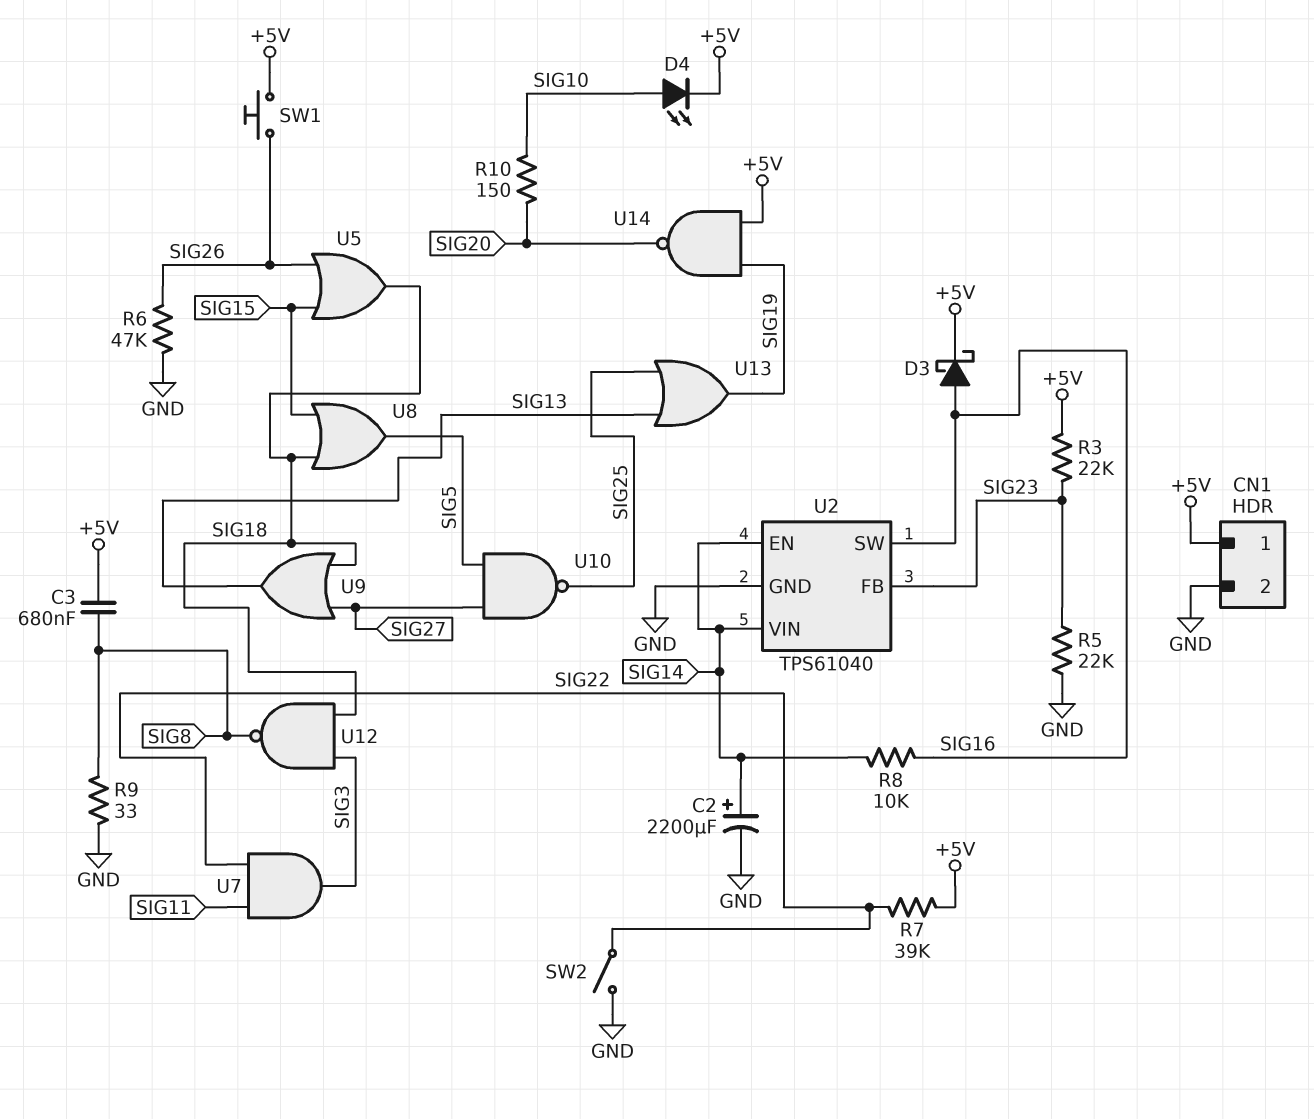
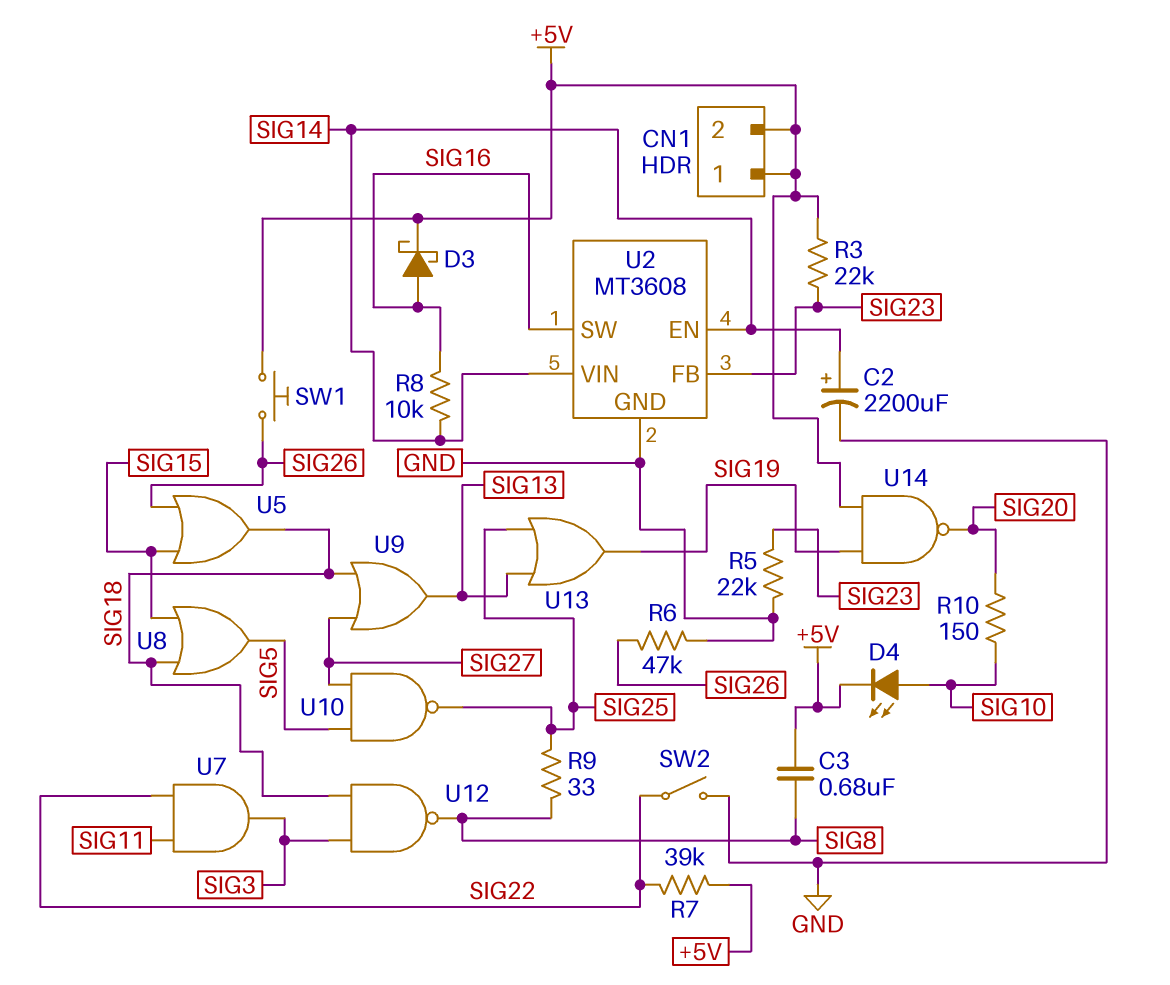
CN1 pin 2: GND -> +5V
R9: 33 (GND, SIG8) -> 33 (SIG8, SIG25)
U2: TPS61040 -> MT3608

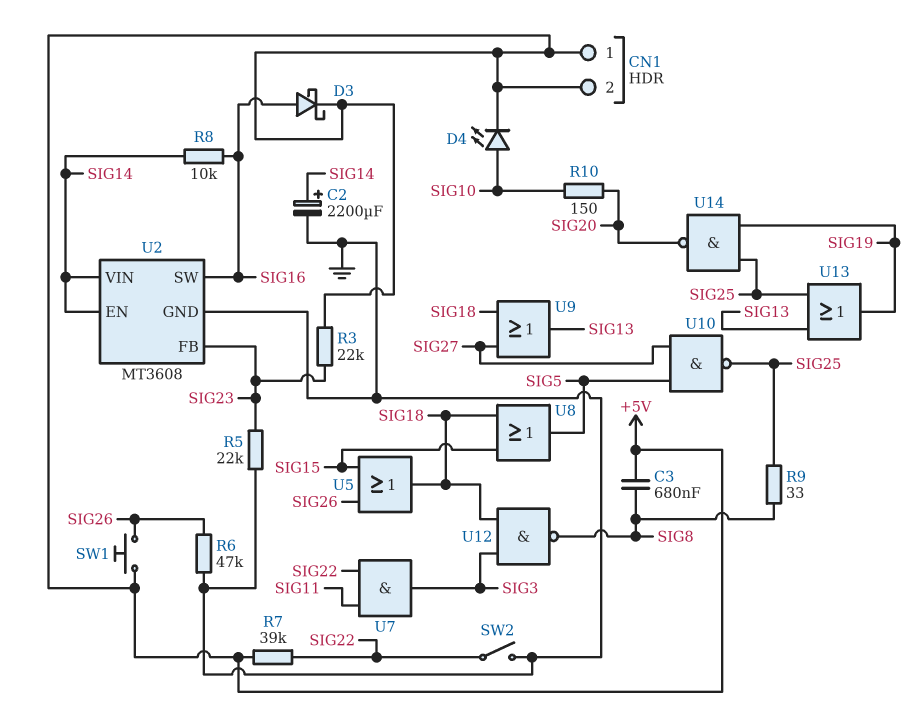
U14: NAND (in +5V, in SIG19, out SIG20) -> NAND (in SIG19, in SIG25, out SIG20)

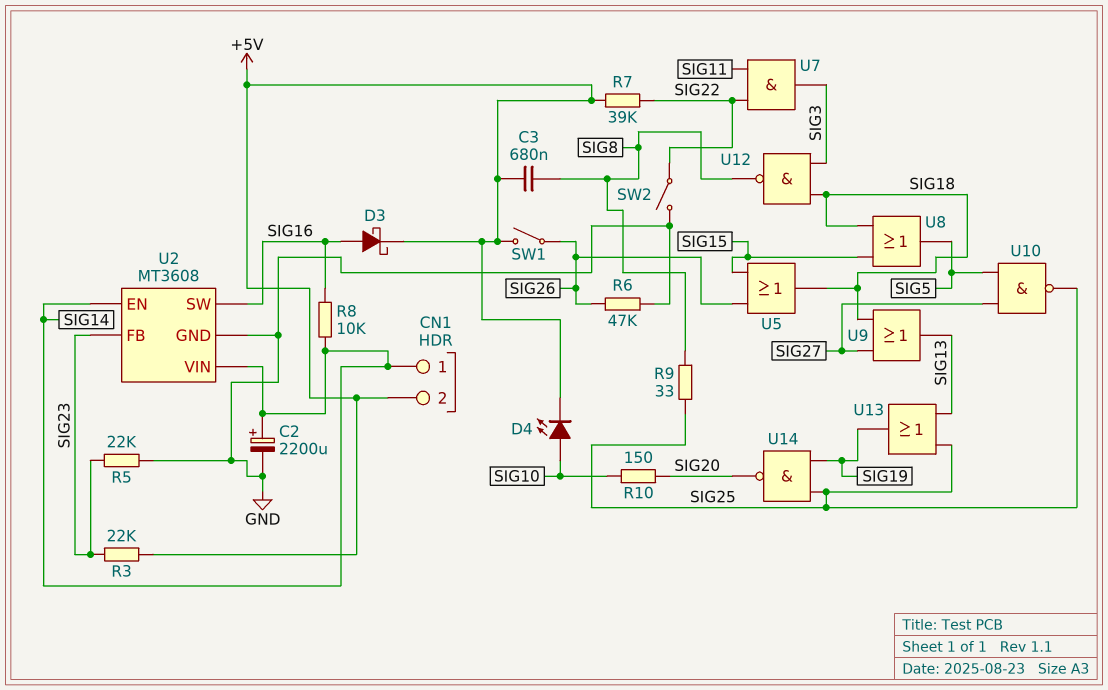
CN1 pin 1: +5V -> SIG14
SW1: button (+5V, SIG26) -> switch (+5V, SIG26)

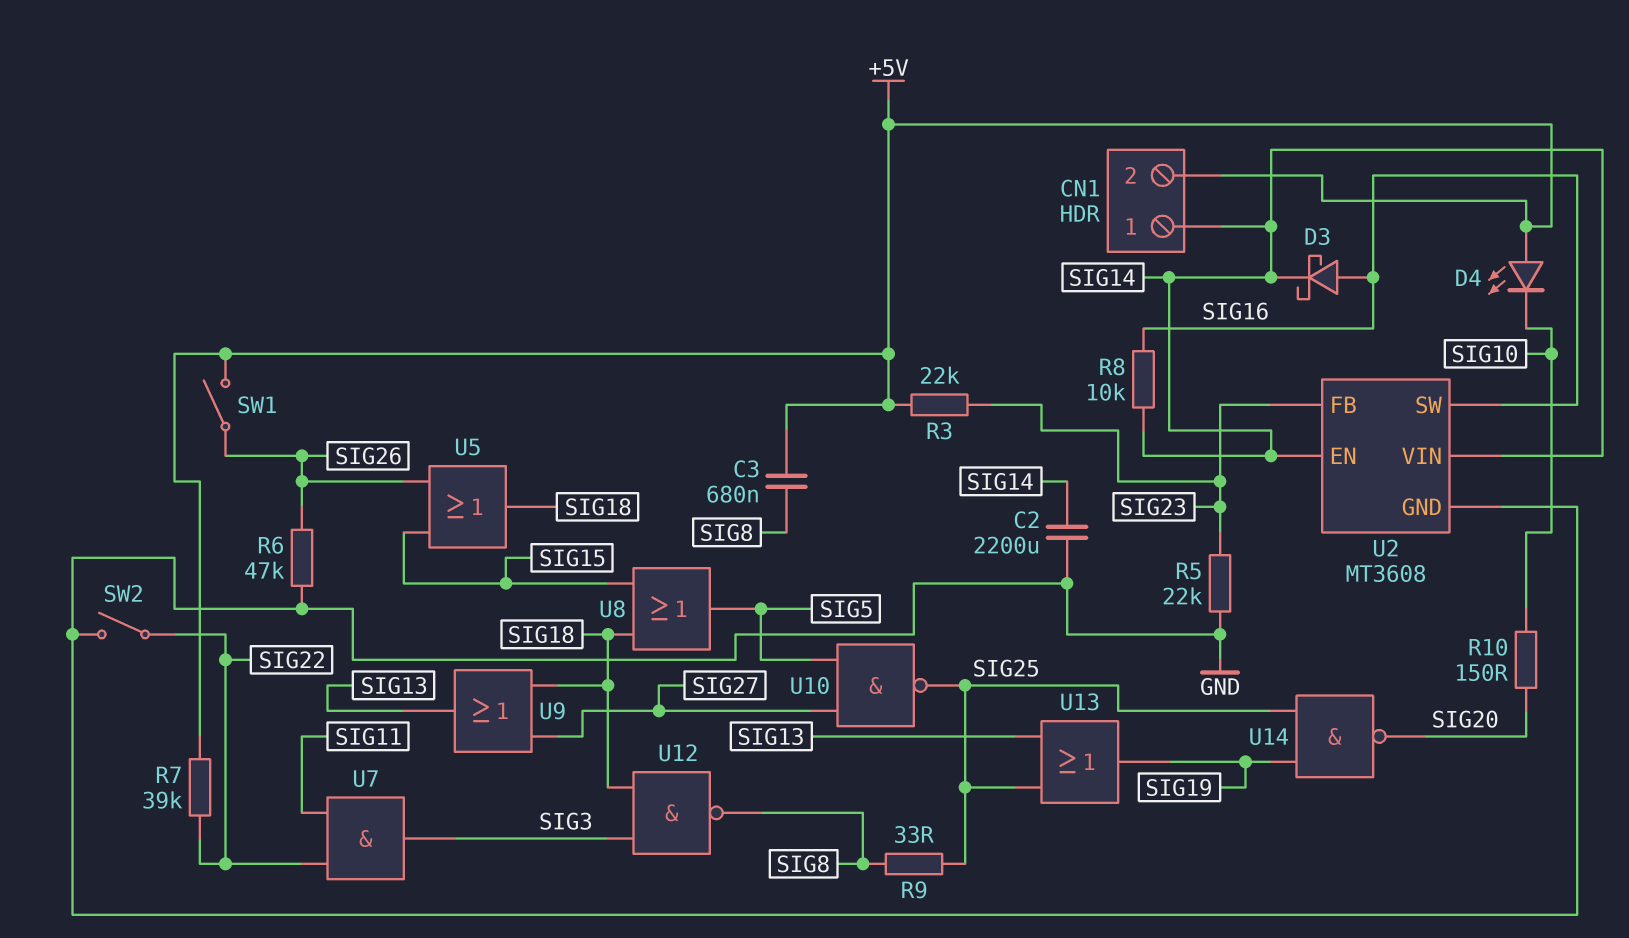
C2: 2200uF (plus SIG14, minus GND) -> 2200uF (GND, SIG14)
D3: schottky (A SIG16, K +5V) -> schottky (A SIG16, K SIG14)
D4: LED (A SIG10, K +5V) -> LED (A +5V, K SIG10)

